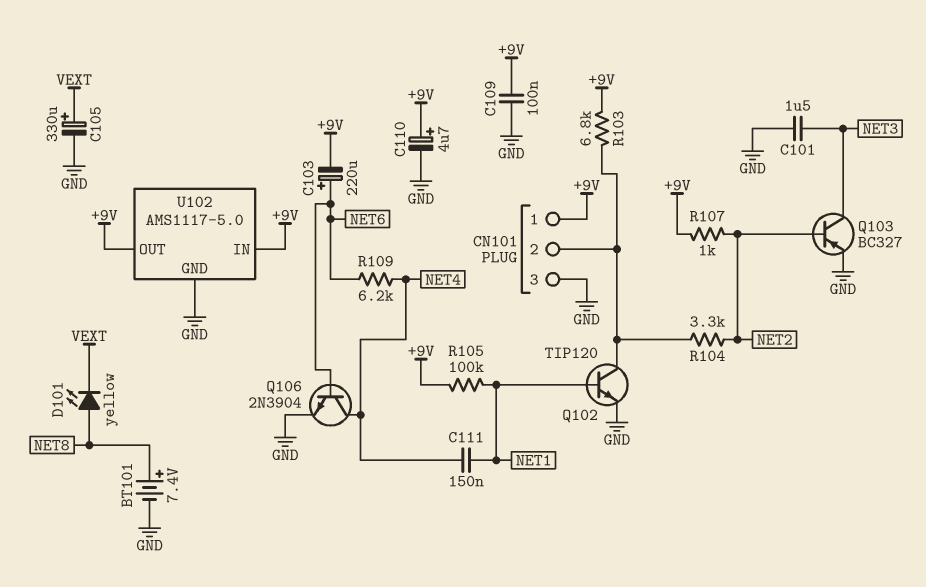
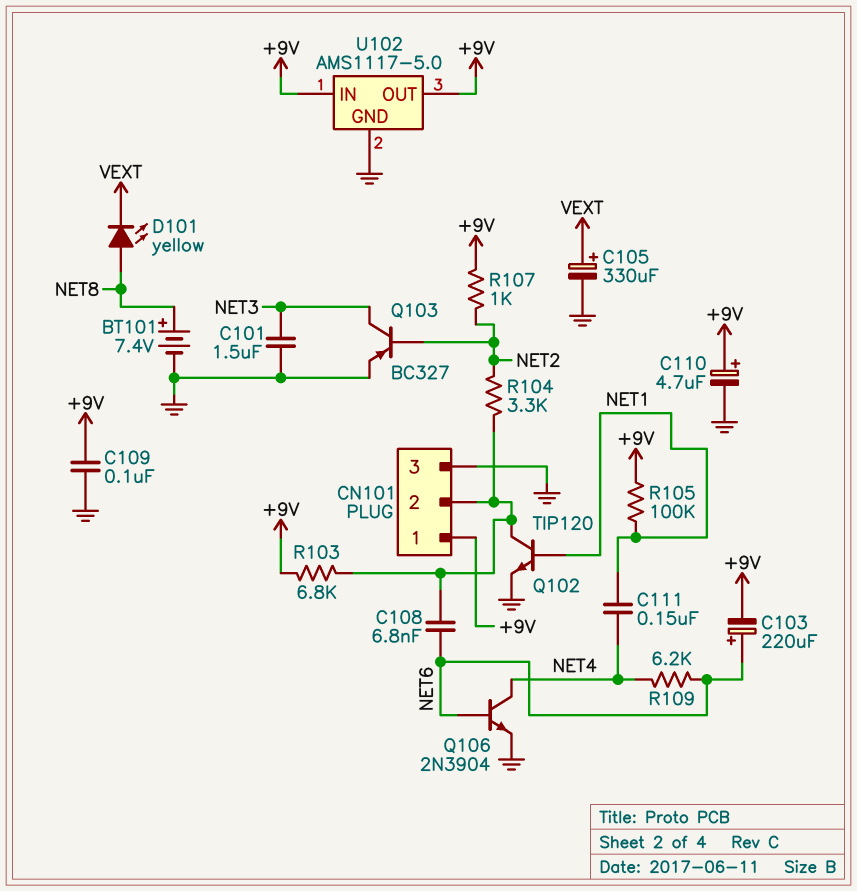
C108: none -> 6.8nF (CN101/2, NET6)

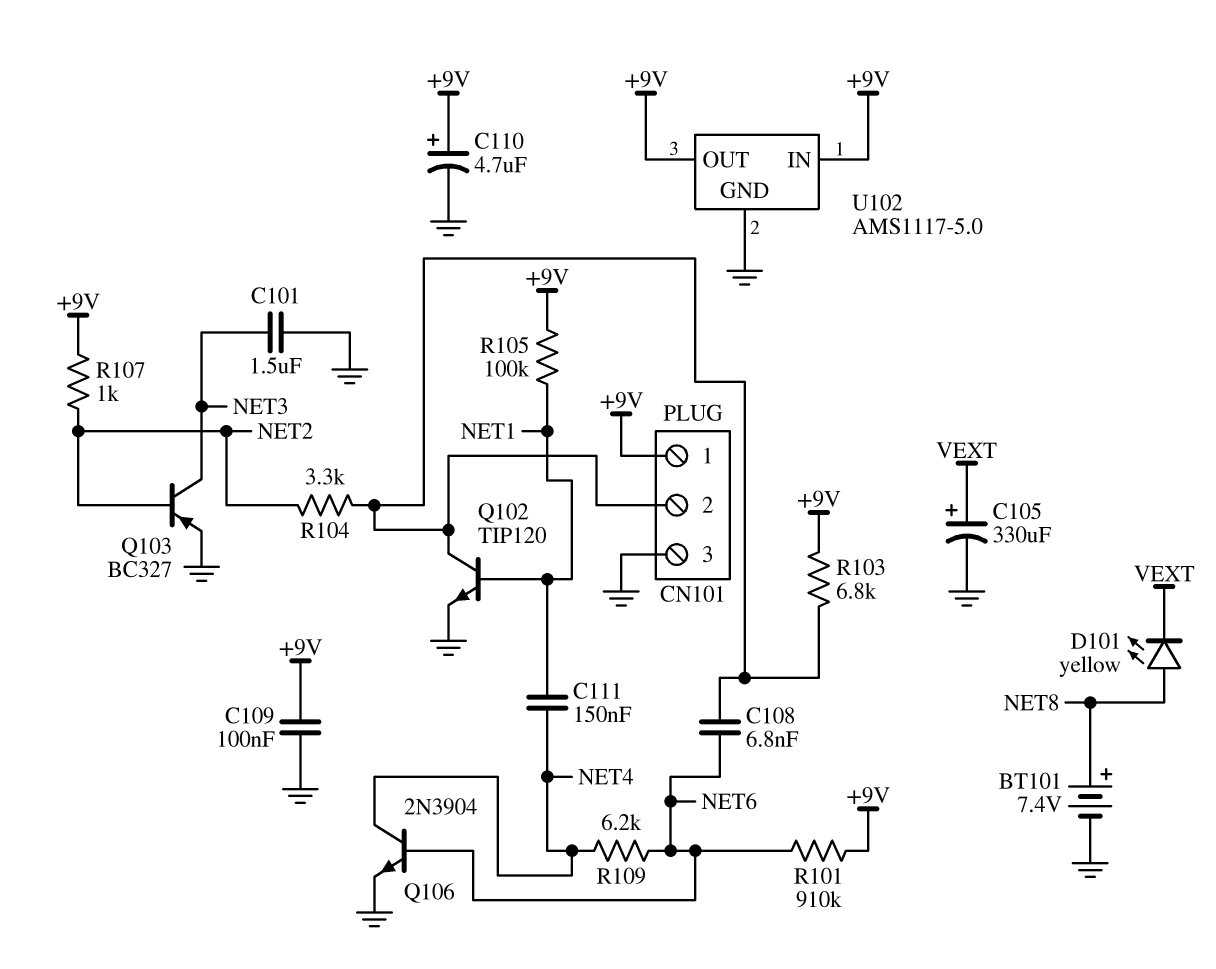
C103: 220uF (plus NET6, minus +9V) -> none
R101: none -> 910k (+9V, NET6)

